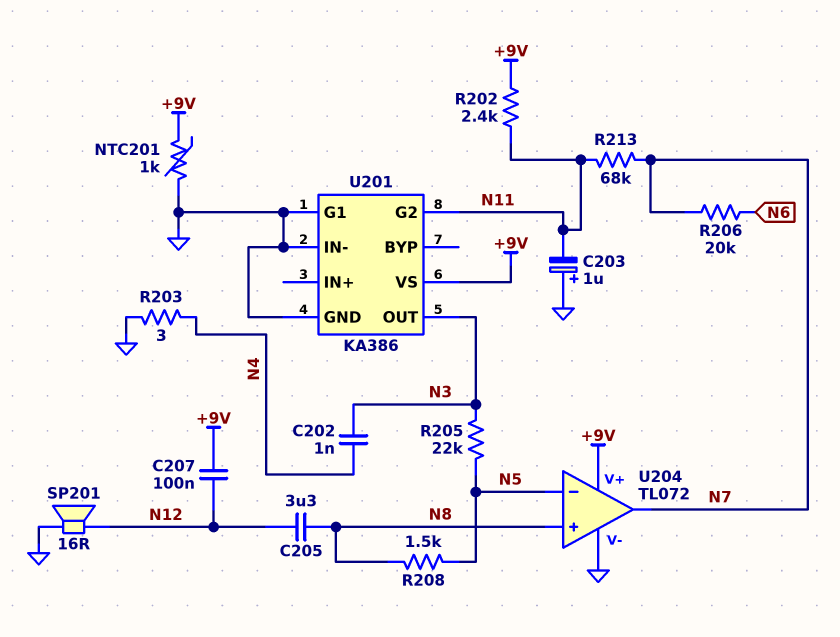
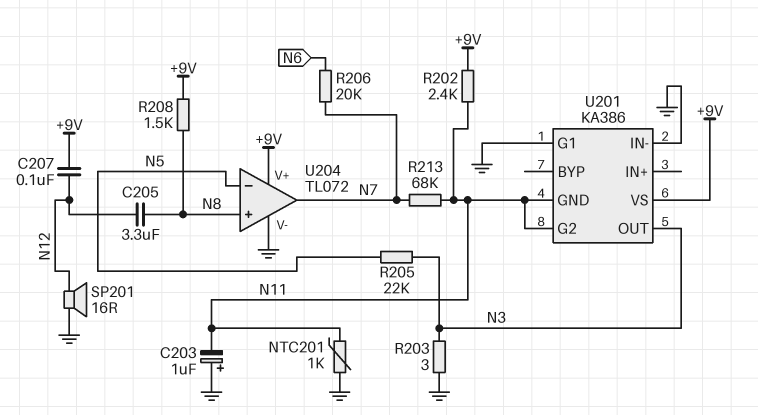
C202: 1nF (N3, N4) -> none
NTC201: 1k (+9V, GND) -> 1k (GND, N11)
R203: 3 (GND, N4) -> 3 (GND, N3)
R208: 1.5k (N5, N8) -> 1.5k (+9V, N8)
U201 pin GND: GND -> N11

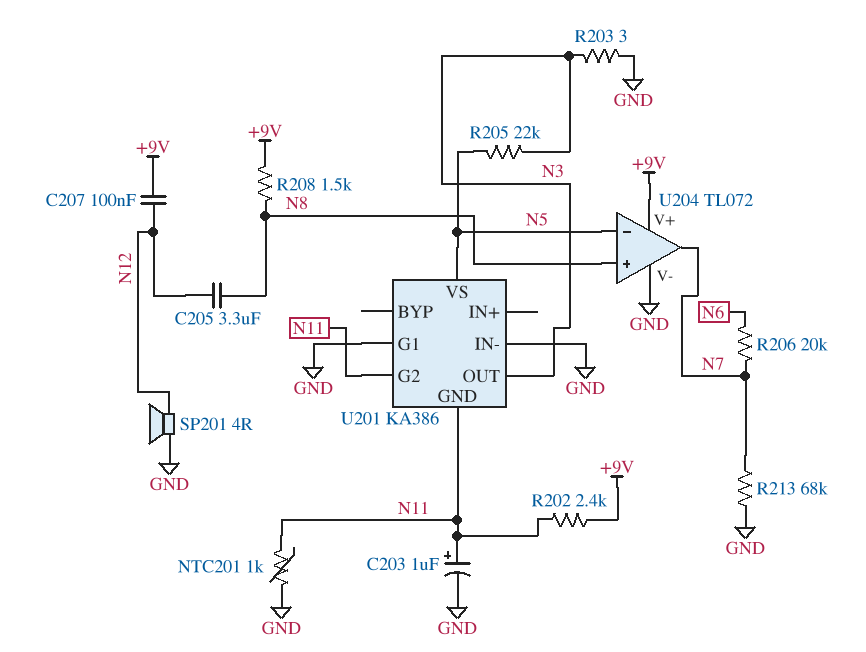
C203: 1uF (plus GND, minus N11) -> 1uF (plus N11, minus GND)
R213: 68k (N7, N11) -> 68k (GND, N7)
SP201: speaker 16R (GND, N12) -> speaker 4R (GND, N12)
U201 pin VS: +9V -> N5

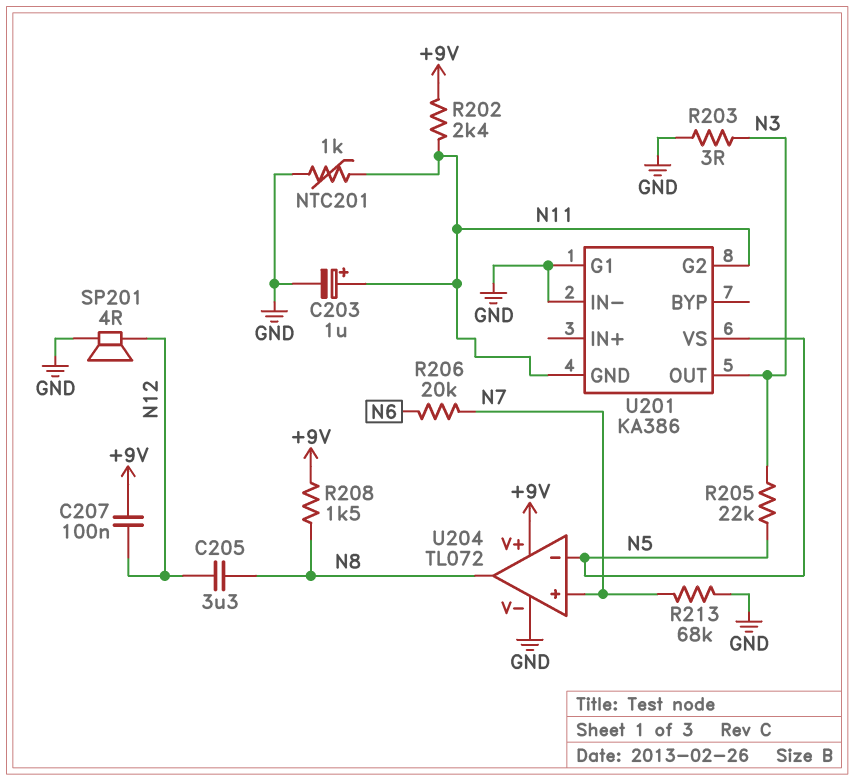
U204 pin in+: N8 -> N7
U204 pin out: N7 -> N8

